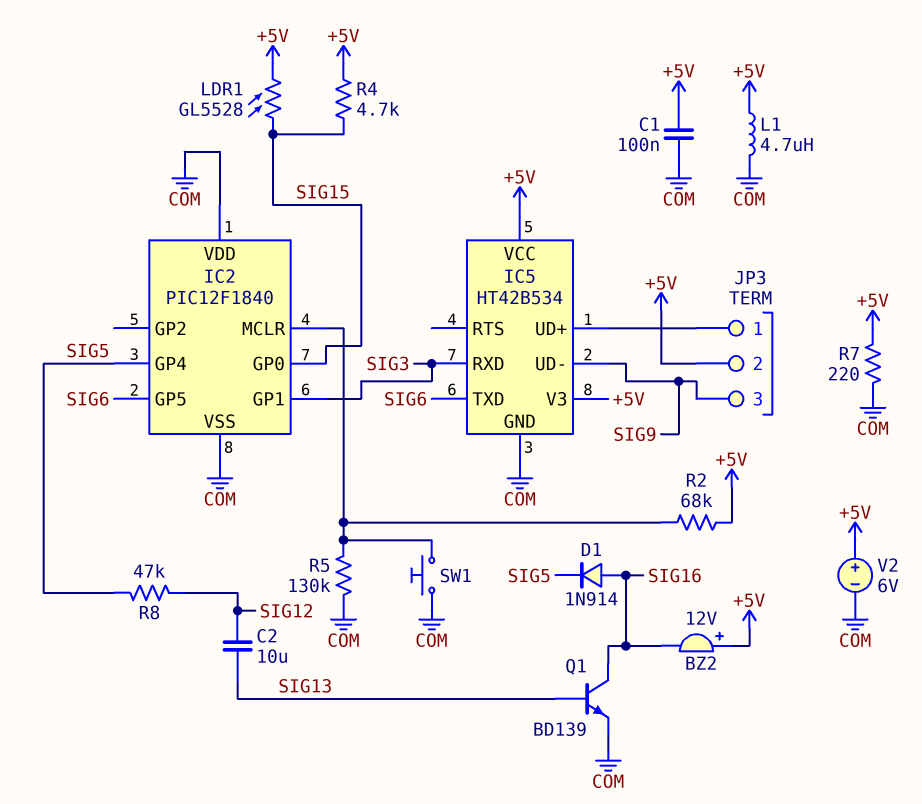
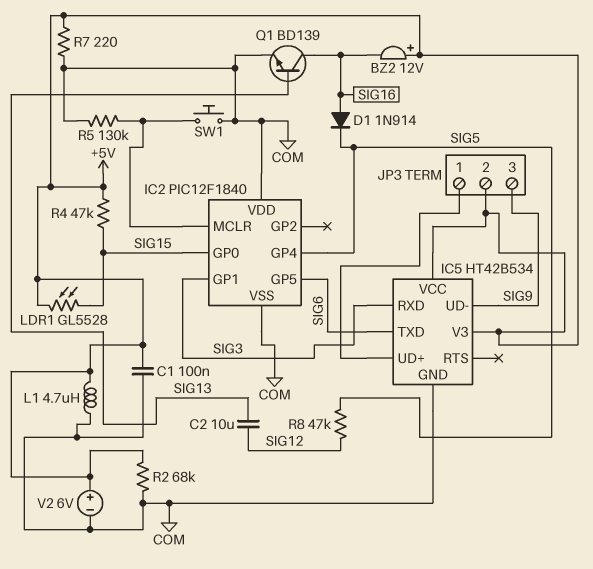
R2: 68k (+5V, IC2/MCLR) -> 68k (+5V, COM)
R4: 4.7k (+5V, SIG15) -> 47k (+5V, SIG15)

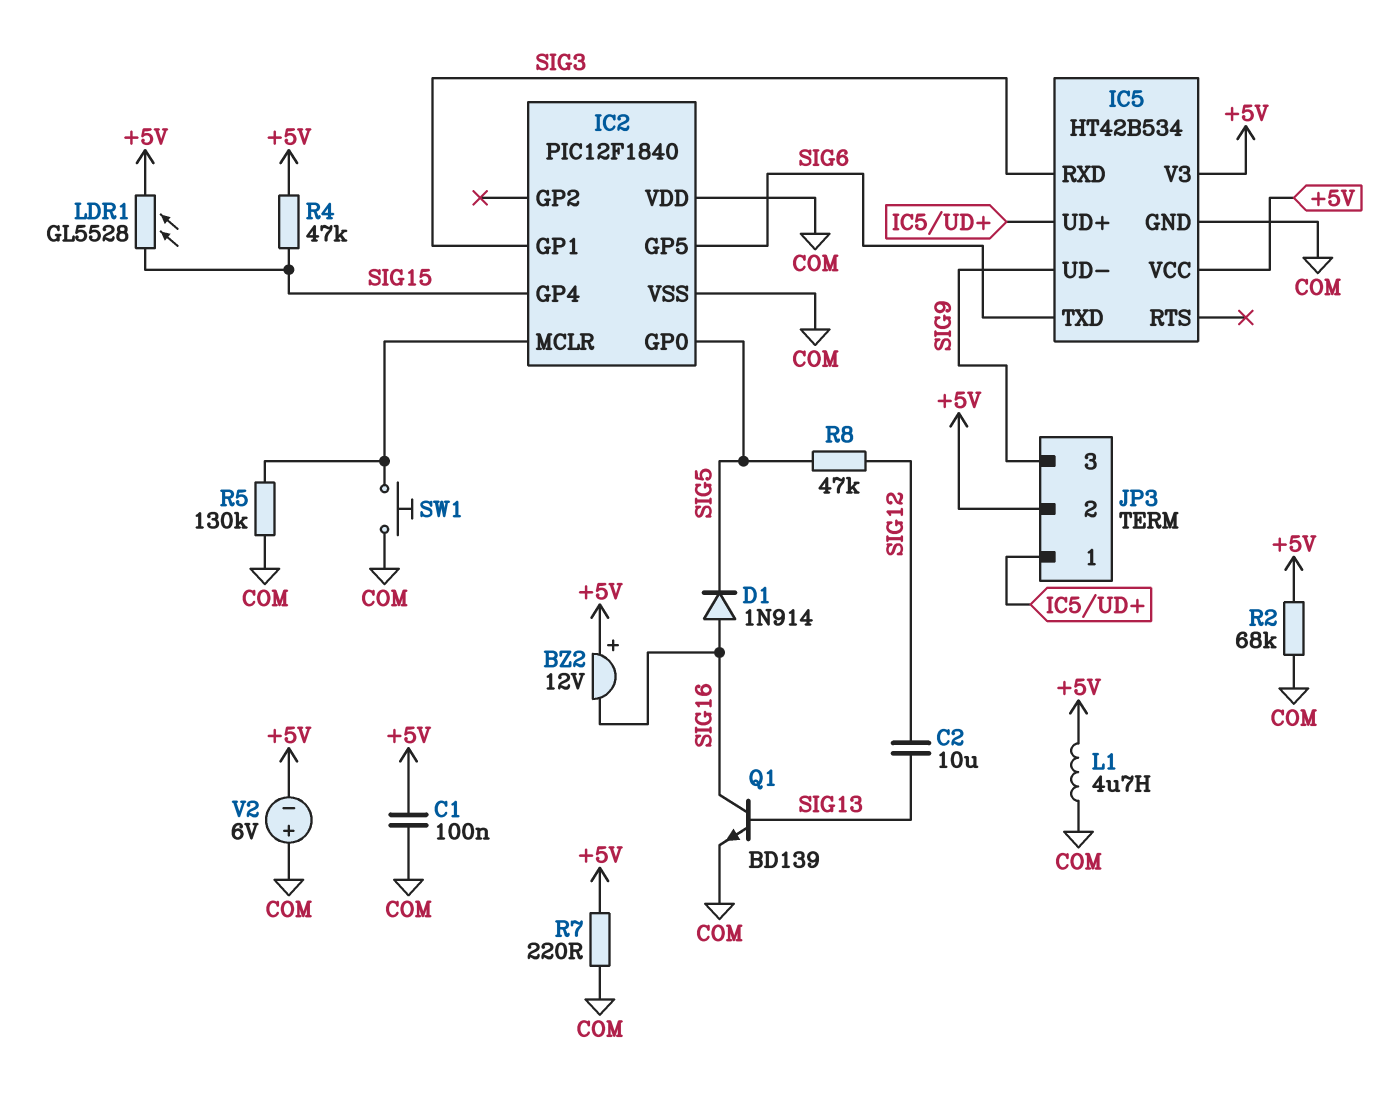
IC2 pin GP0: SIG15 -> SIG5
IC2 pin GP4: SIG5 -> SIG15
V2: 6V (plus +5V, minus COM) -> 6V (plus COM, minus +5V)

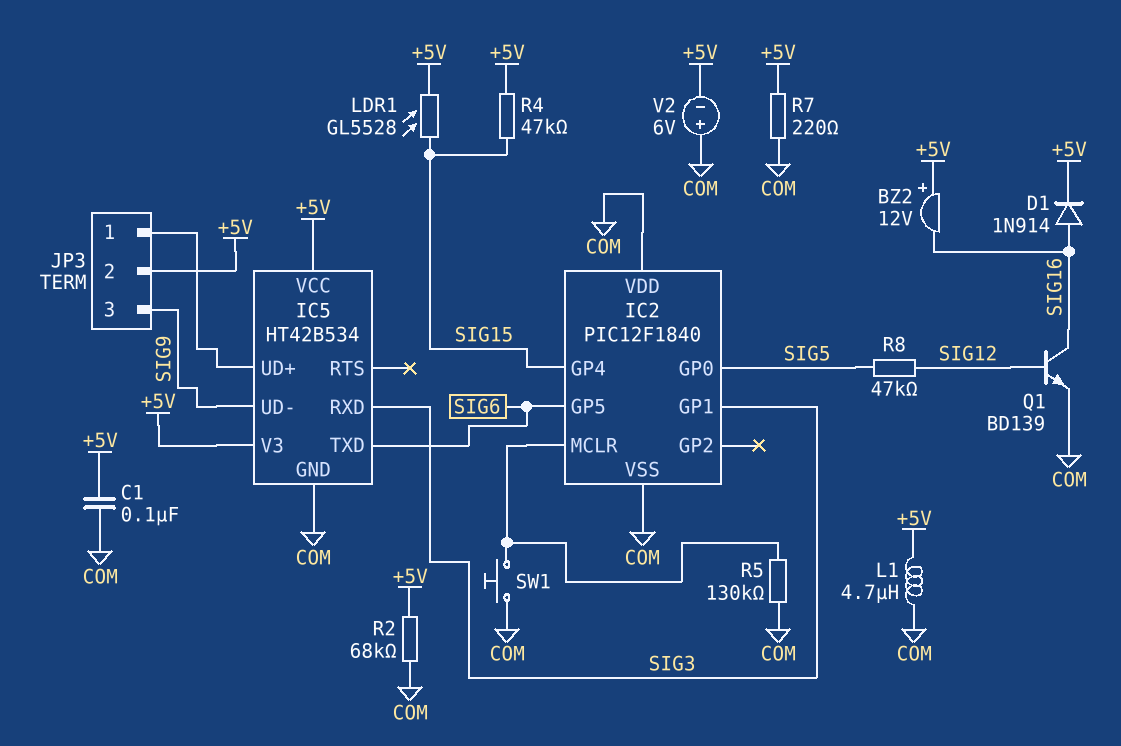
C2: 10uF (SIG12, SIG13) -> none
D1: diode 1N914 (A SIG16, K SIG5) -> diode 1N914 (A SIG16, K +5V)
Q1: NPN BD139 (B SIG13, C SIG16, E COM) -> NPN BD139 (B SIG12, C SIG16, E COM)

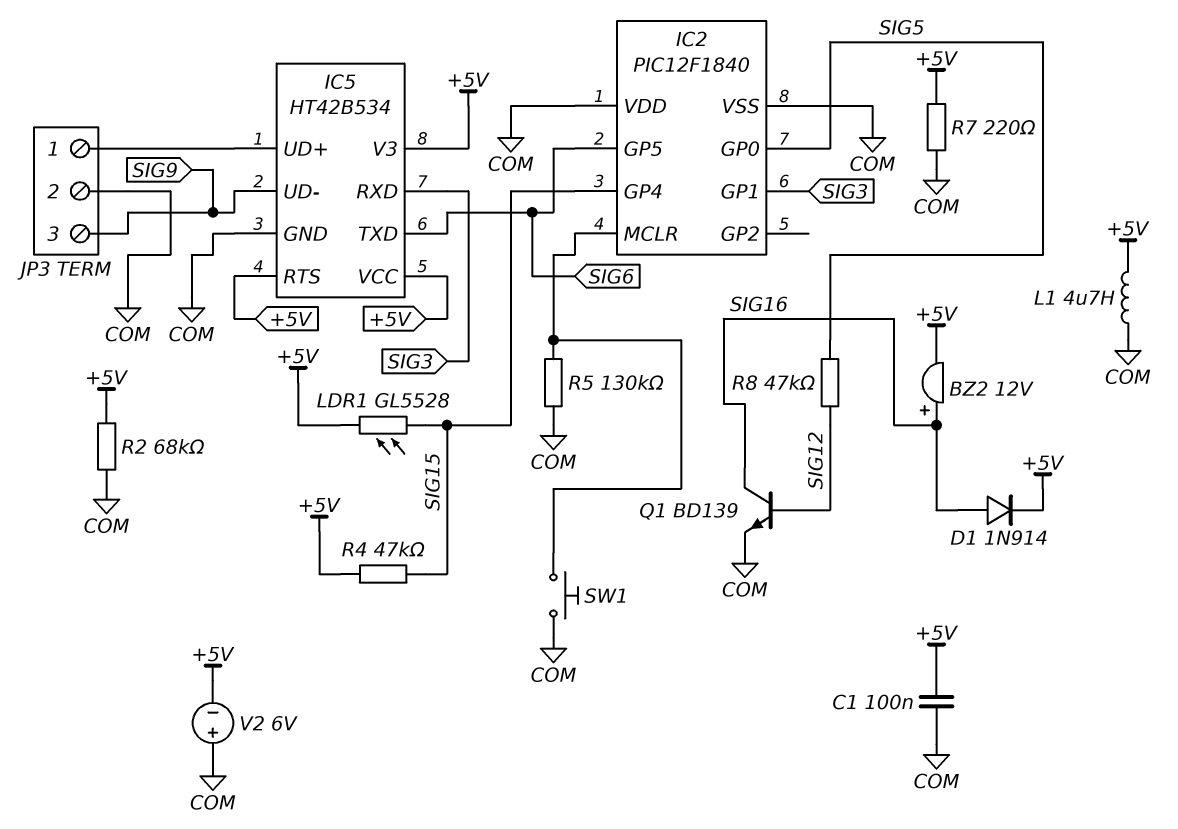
BZ2: buzzer 12V (plus +5V, minus SIG16) -> buzzer 12V (plus SIG16, minus +5V)
IC5 pin RTS: none -> +5V
JP3 pin 2: +5V -> COM

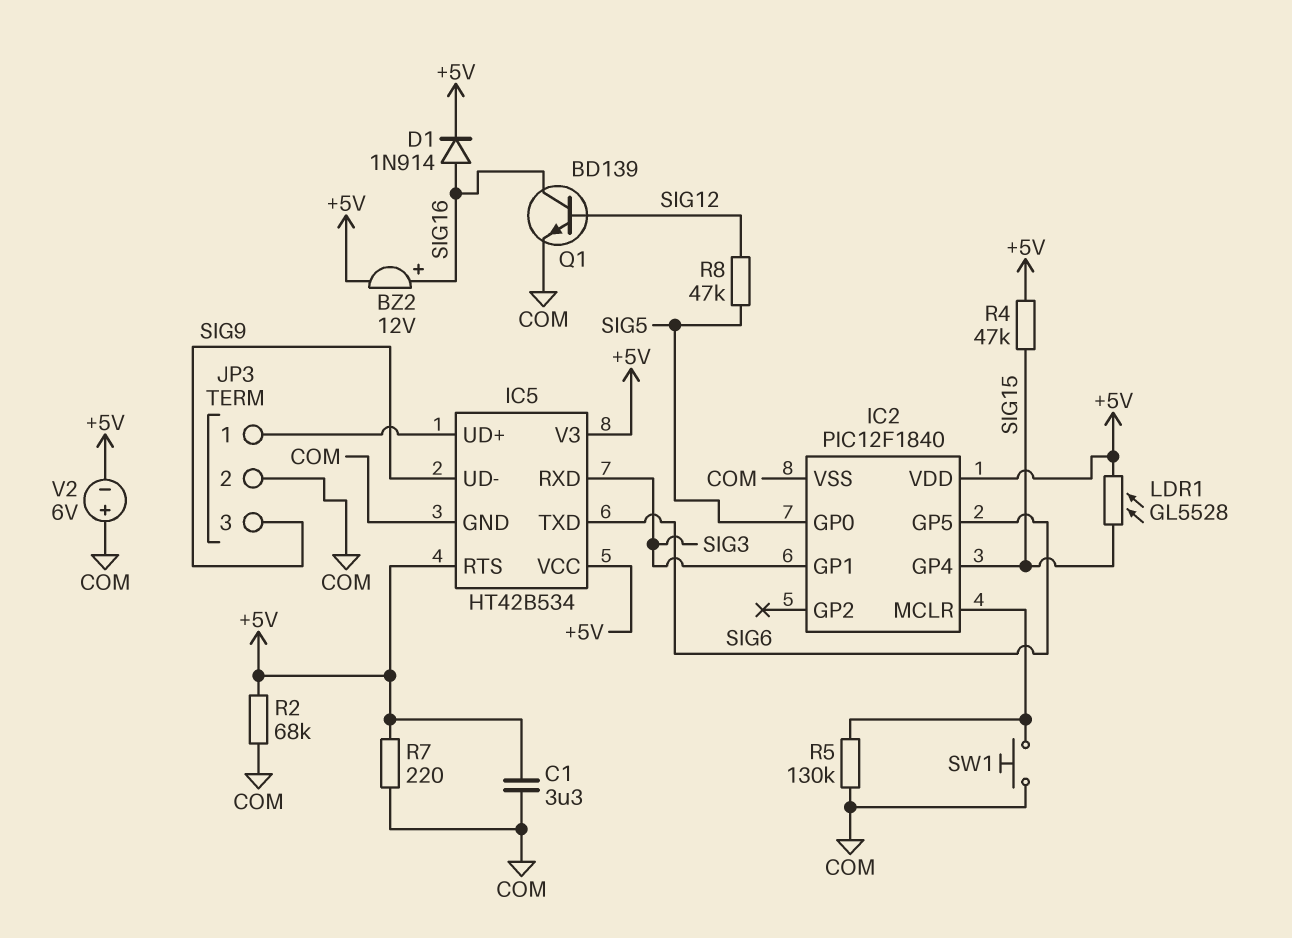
C1: 100nF (+5V, COM) -> 3.3uF (+5V, COM)
IC2 pin VDD: COM -> +5V
L1: 4.7uH (+5V, COM) -> none

